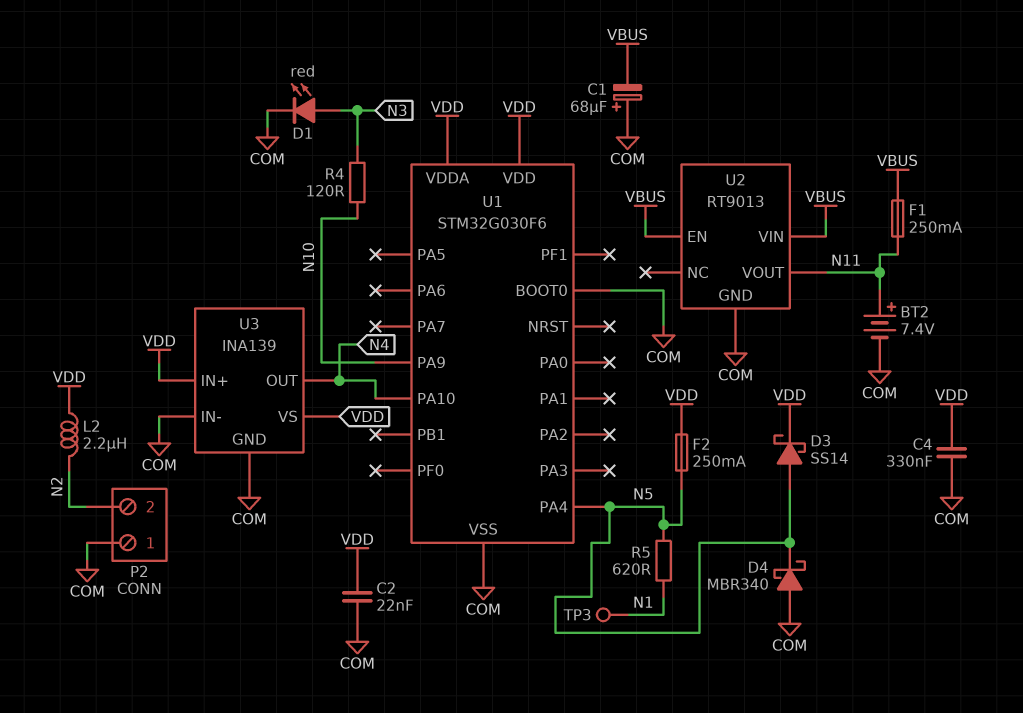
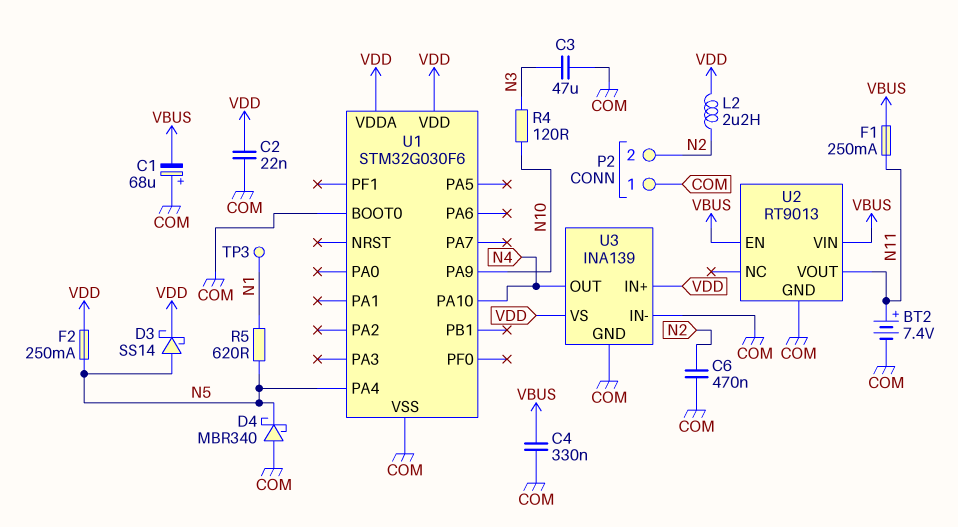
C3: none -> 47uF (COM, N3)
C4: 330nF (COM, VDD) -> 330nF (COM, VBUS)
C6: none -> 470nF (COM, N2)
D1: LED red (A N3, K COM) -> none

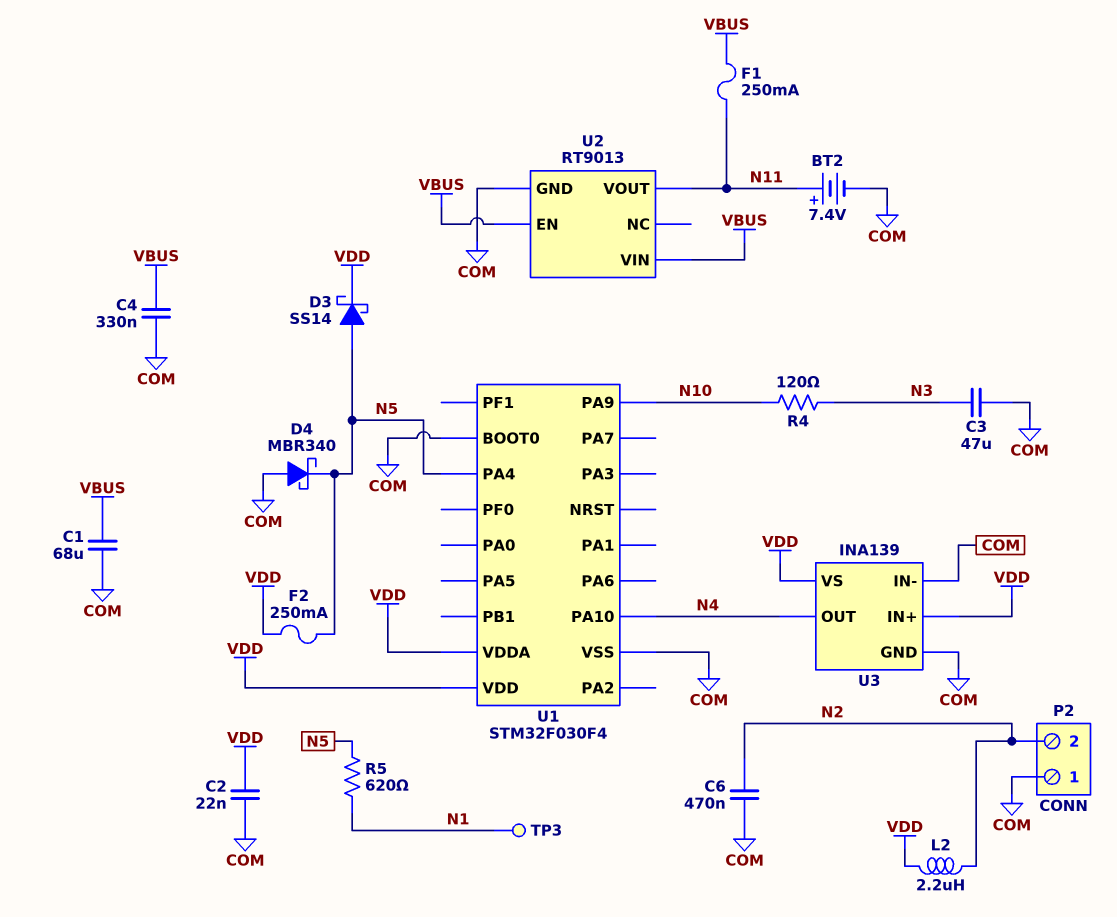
C1: 68uF (plus COM, minus VBUS) -> 68uF (COM, VBUS)
U1: STM32G030F6 -> STM32F030F4

